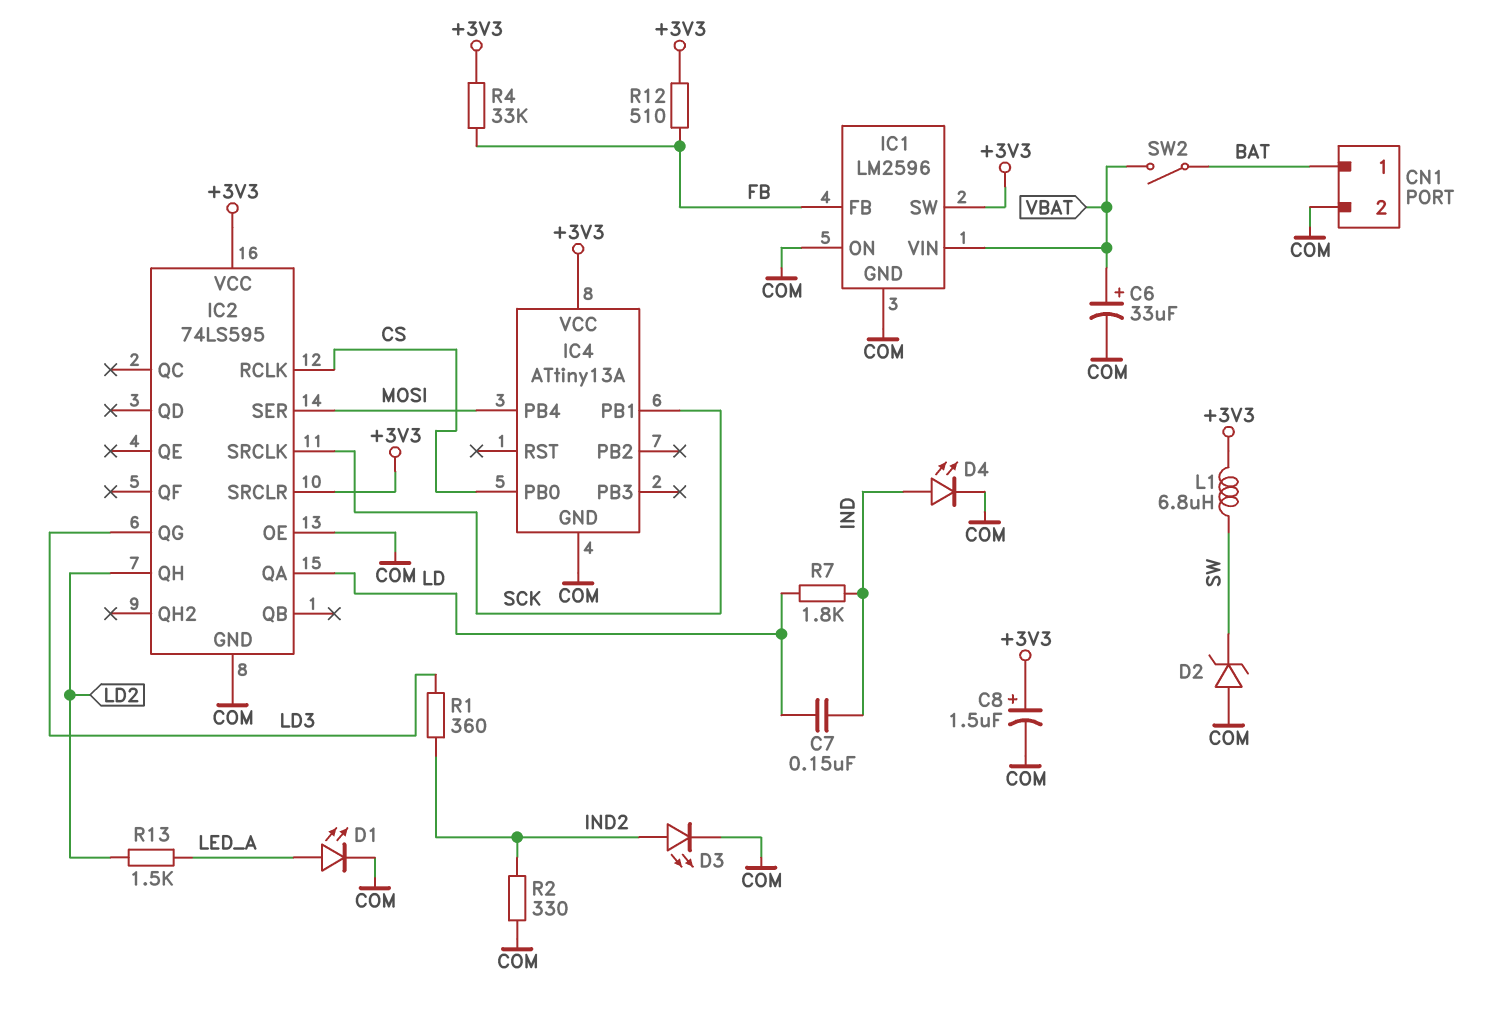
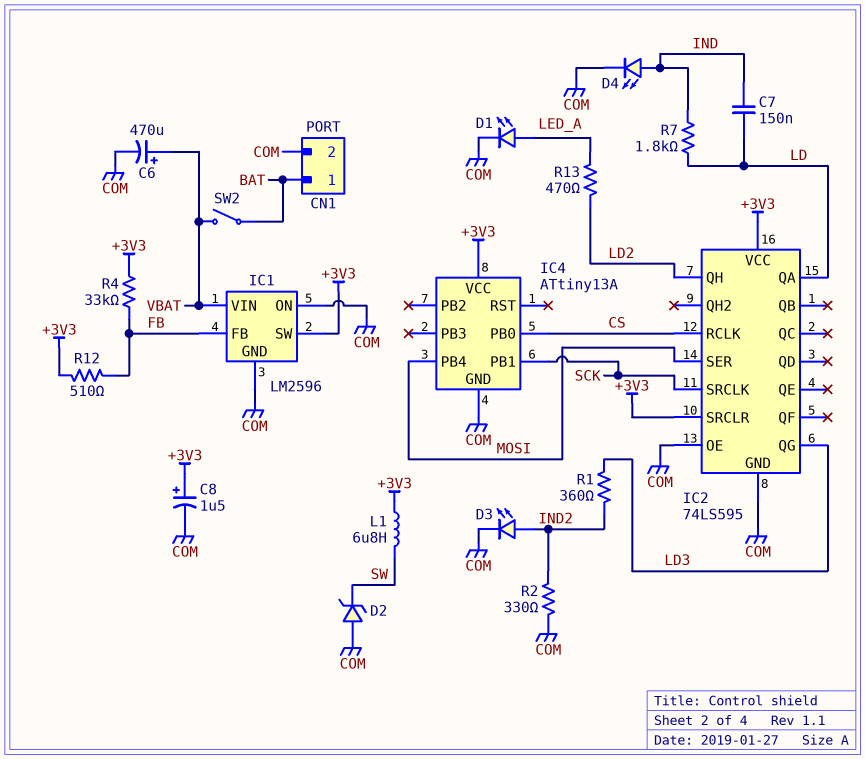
C6: 33uF (plus VBAT, minus COM) -> 470uF (plus VBAT, minus COM)
R13: 1.5k (LD2, LED_A) -> 470 (LD2, LED_A)

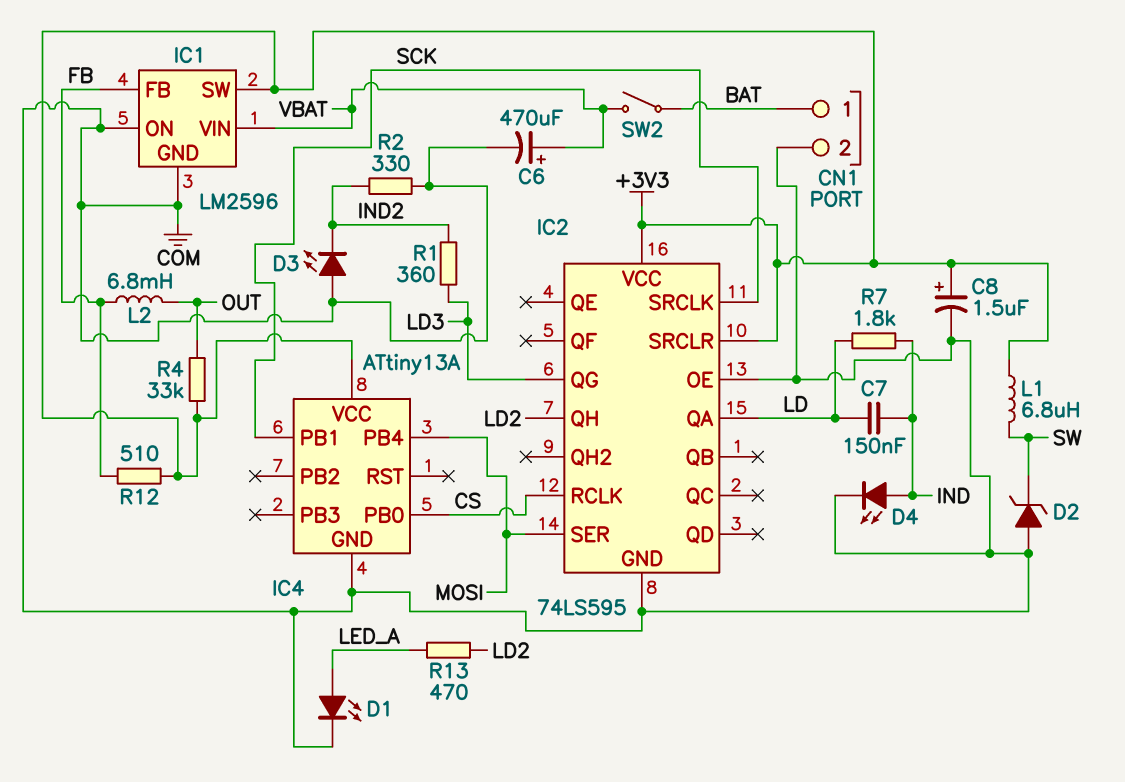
D3: LED (A IND2, K COM) -> LED (A COM, K IND2)
L2: none -> 6.8mH (FB, OUT)
R4: 33k (+3V3, FB) -> 33k (+3V3, OUT)

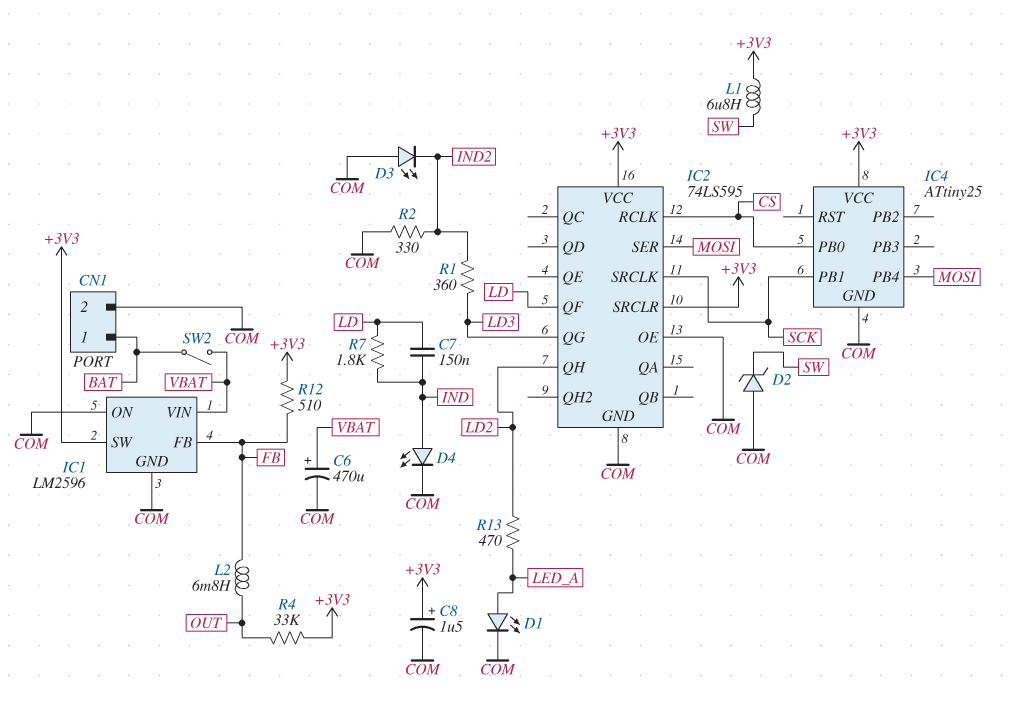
IC2 pin QA: LD -> none
IC2 pin QF: none -> LD
IC4: ATtiny13A -> ATtiny25

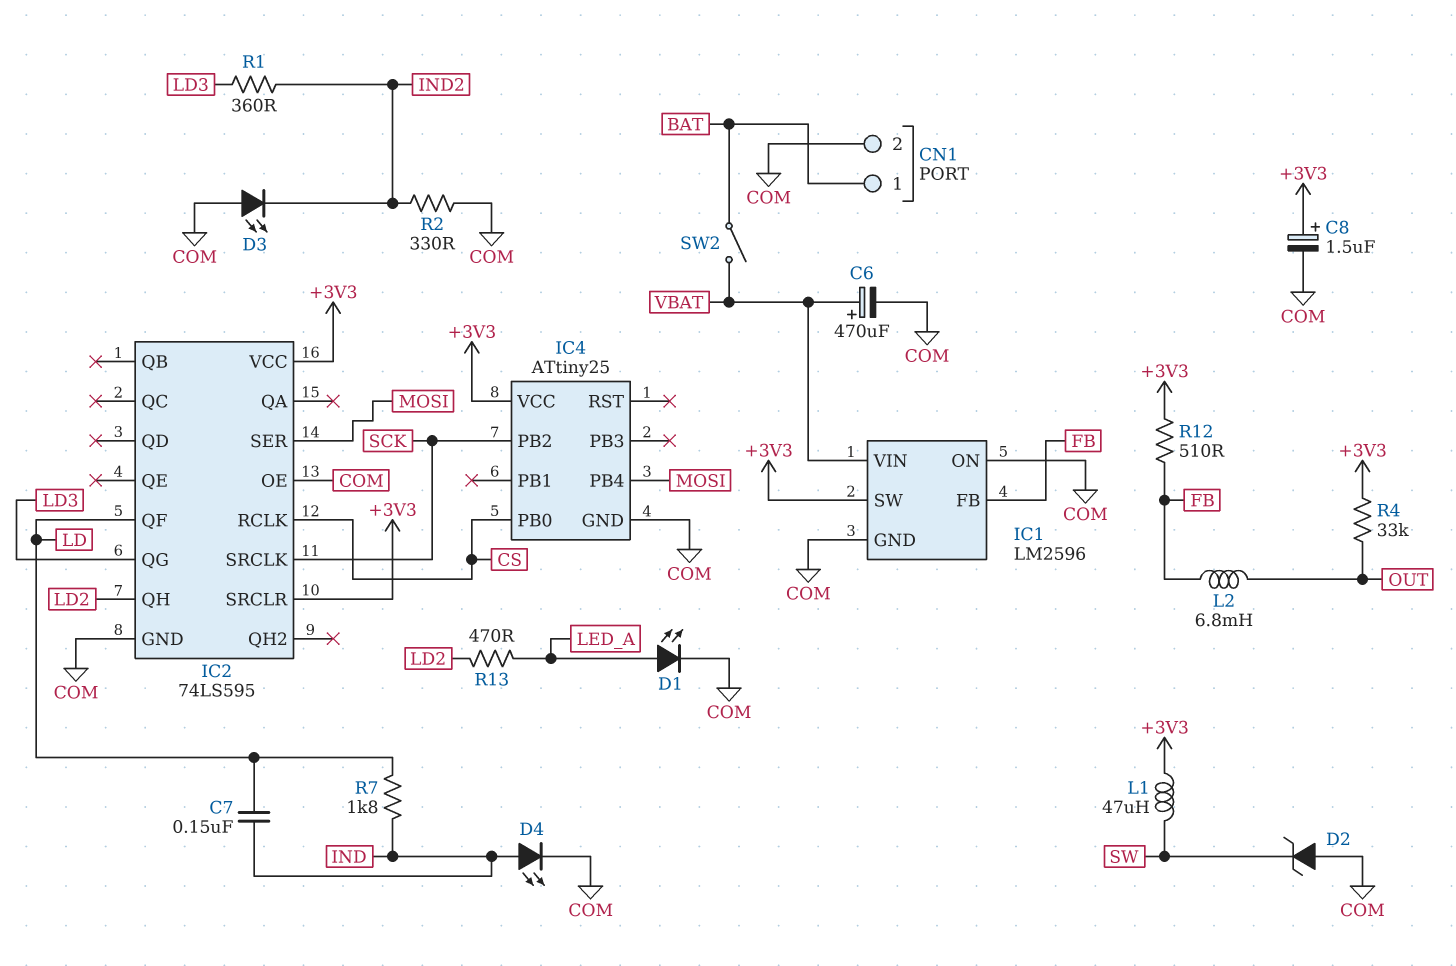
IC4 pin PB1: SCK -> none
IC4 pin PB2: none -> SCK
L1: 6.8uH (+3V3, SW) -> 47uH (+3V3, SW)

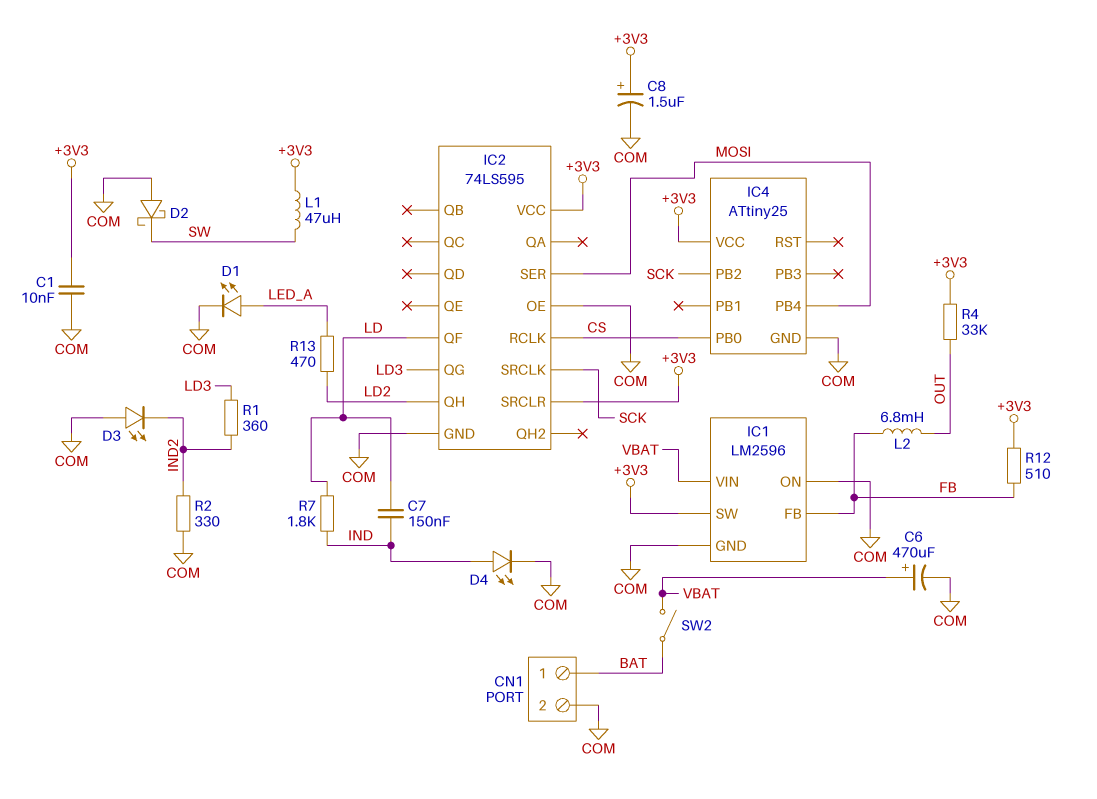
C1: none -> 10nF (+3V3, COM)
D2: zener (A COM, K SW) -> schottky (A COM, K SW)

